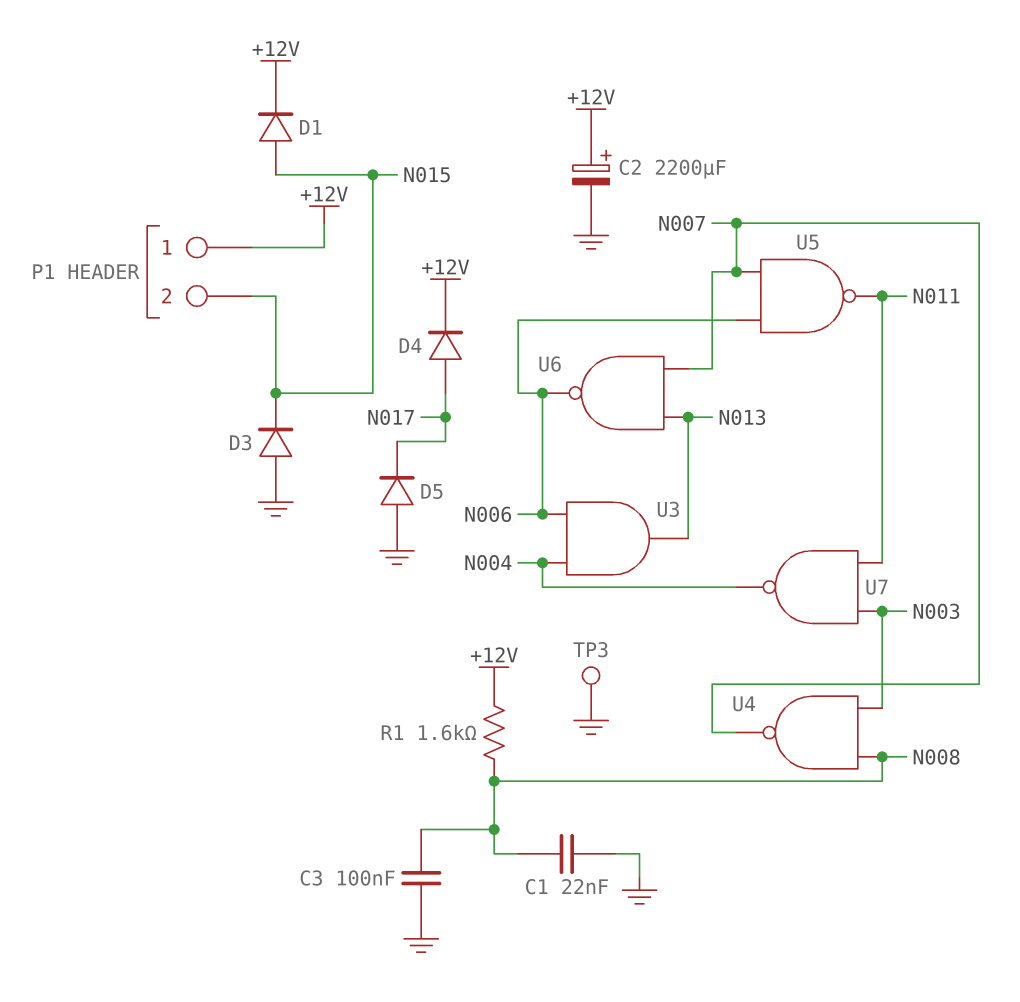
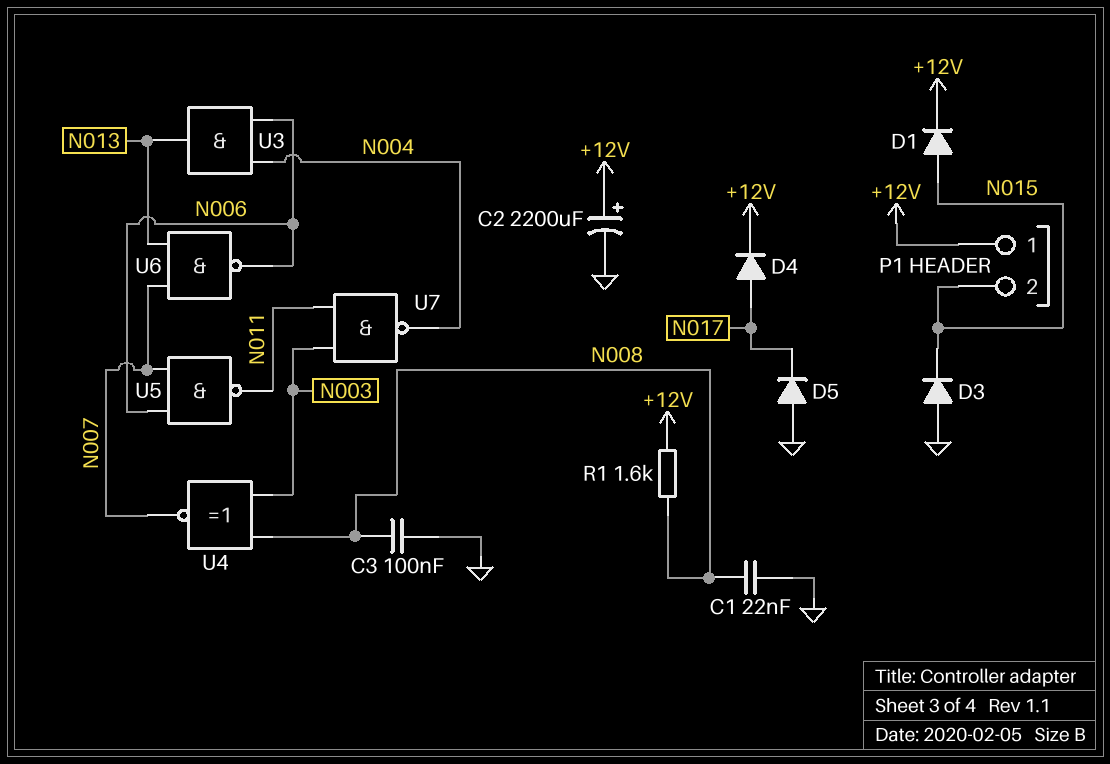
TP3: test point (GND) -> none
U4: NAND (in N003, in N008, out N007) -> XNOR (in N003, in N008, out N007)

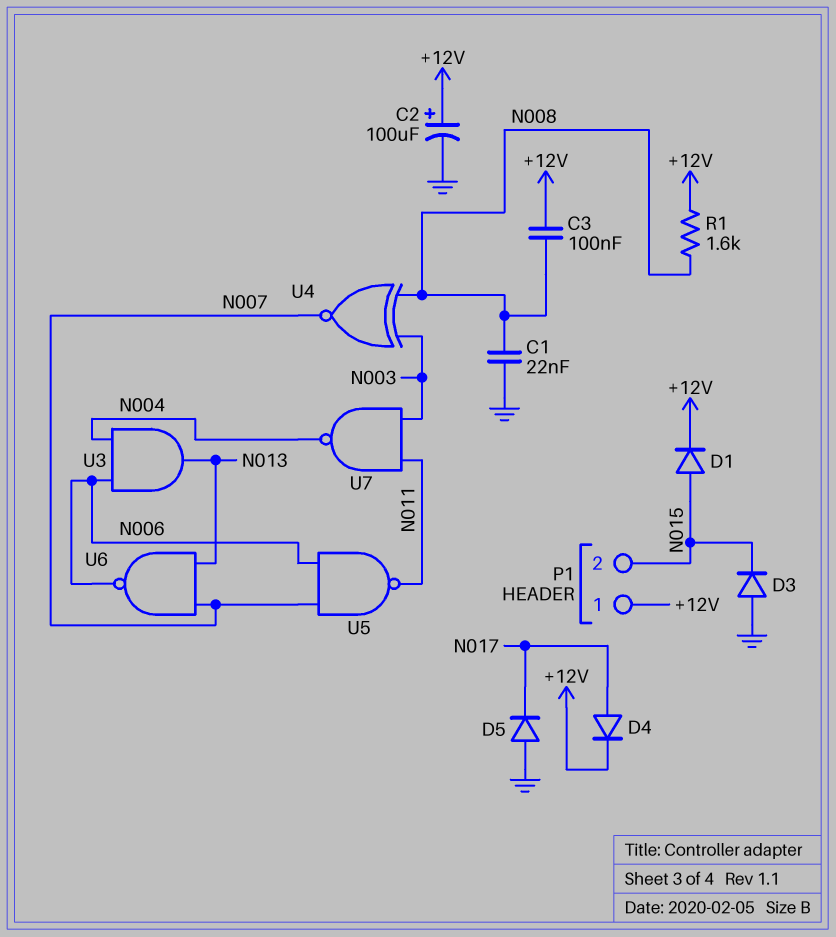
C2: 2200uF (plus +12V, minus GND) -> 100uF (plus +12V, minus GND)
C3: 100nF (GND, N008) -> 100nF (+12V, N008)

